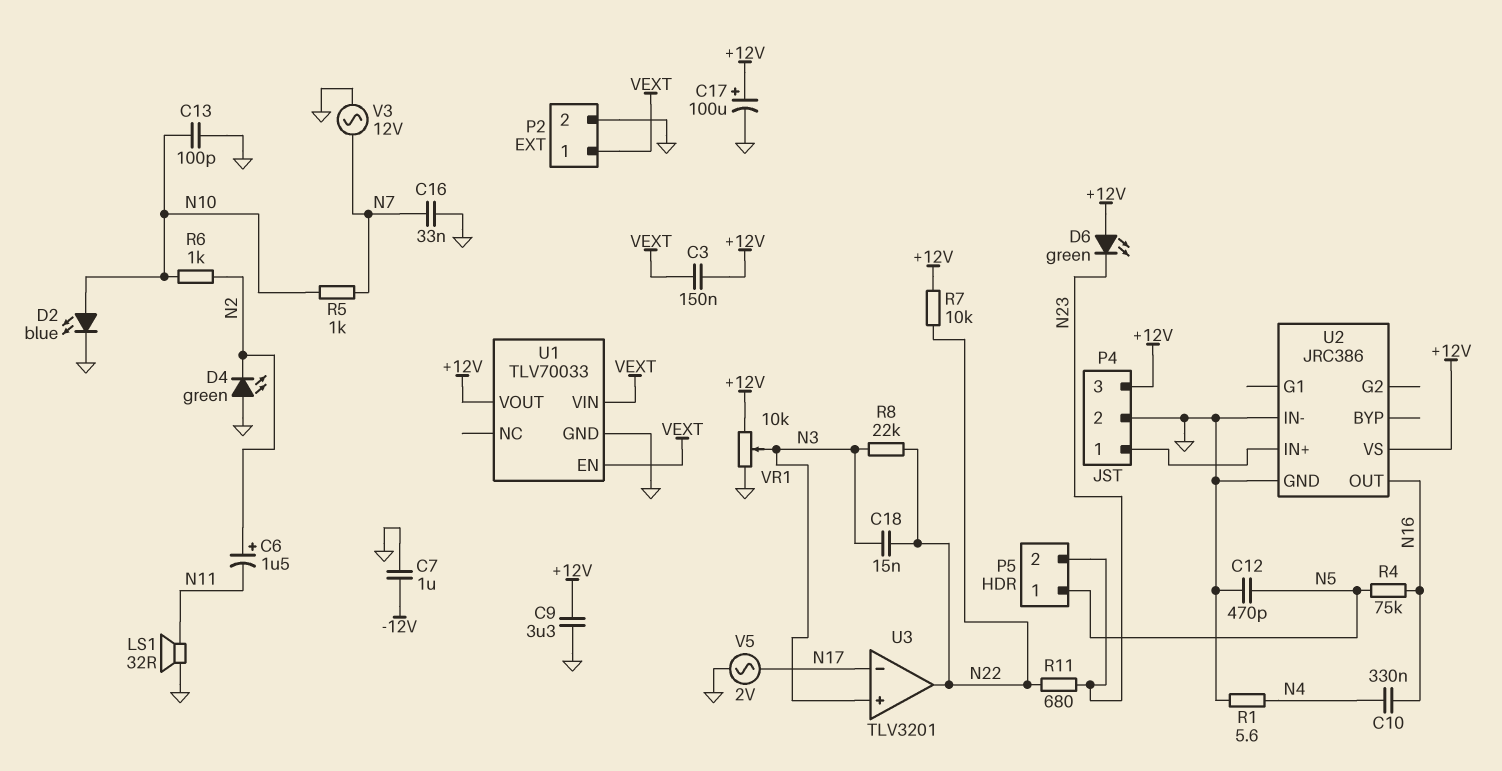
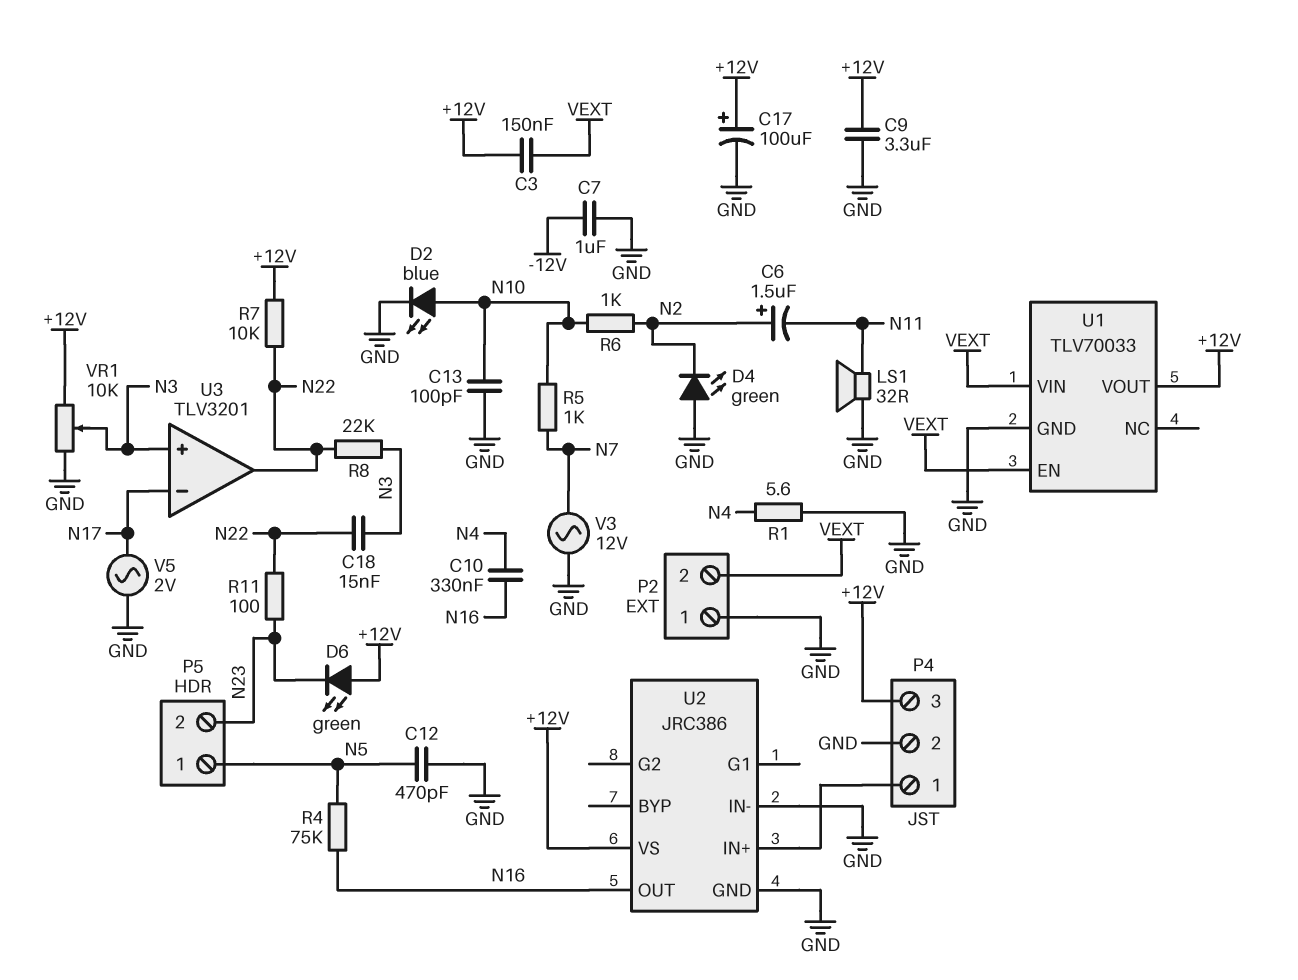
C16: 33nF (GND, N7) -> none
P2 pin 1: VEXT -> GND
P2 pin 2: GND -> VEXT
R11: 680 (N22, N23) -> 100 (N22, N23)

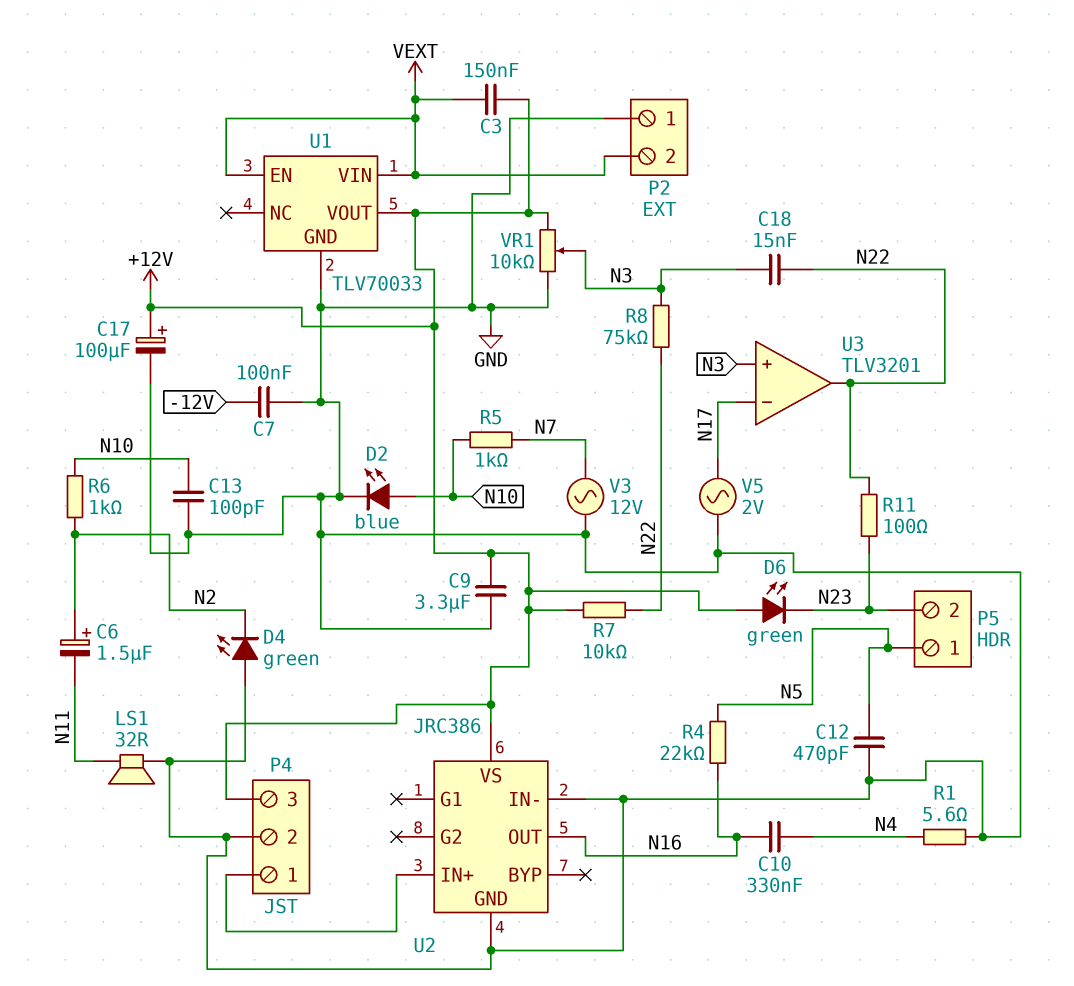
C7: 1uF (-12V, GND) -> 100nF (-12V, GND)
R4: 75k (N5, N16) -> 22k (N5, N16)
R8: 22k (N3, N22) -> 75k (N3, N22)

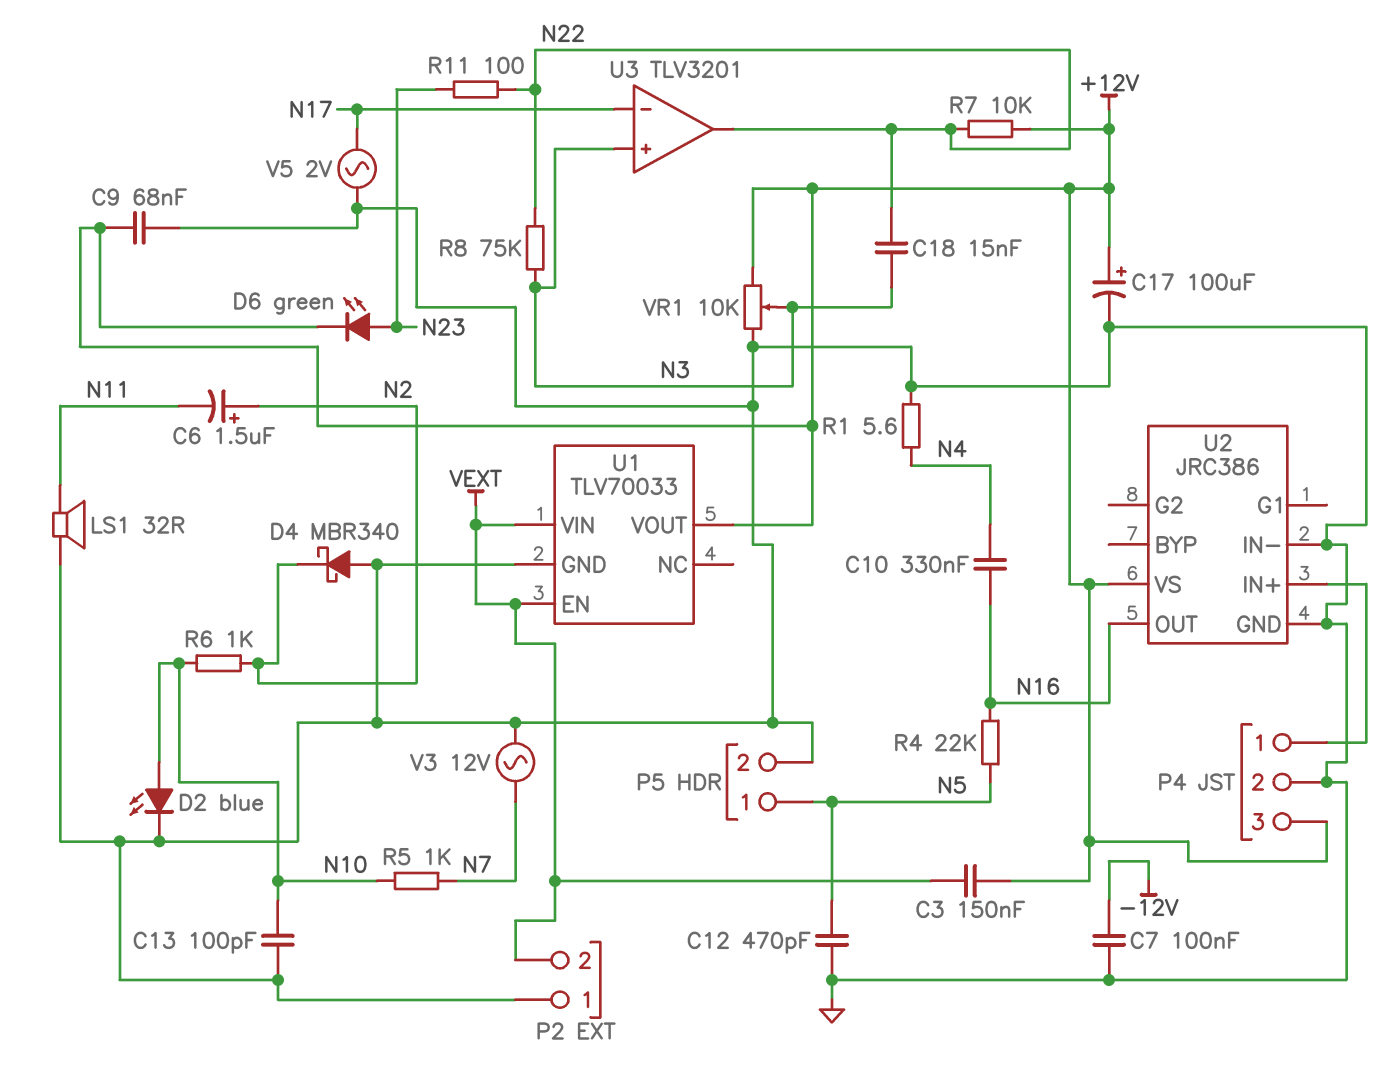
C9: 3.3uF (+12V, GND) -> 68nF (+12V, GND)
D4: LED green (A GND, K N2) -> schottky MBR340 (A GND, K N2)
D6: LED green (A +12V, K N23) -> LED green (A N23, K +12V)
P5 pin 2: N23 -> GND

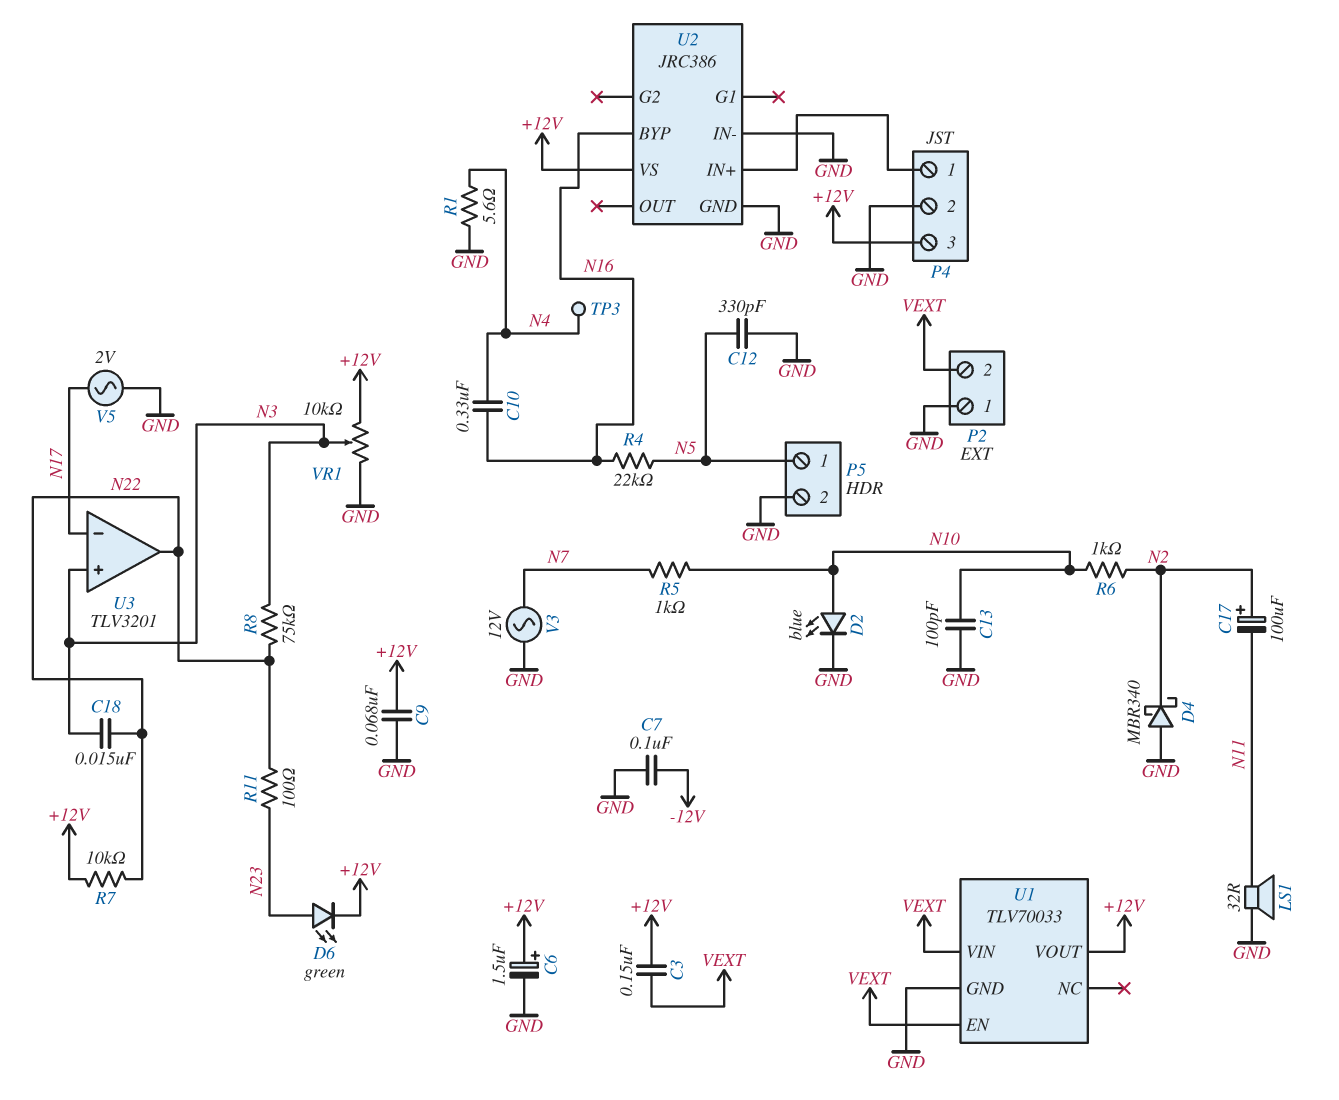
C6: 1.5uF (plus N2, minus N11) -> 1.5uF (plus +12V, minus GND)
C12: 470pF (GND, N5) -> 330pF (GND, N5)
C17: 100uF (plus +12V, minus GND) -> 100uF (plus N2, minus N11)
TP3: none -> test point (N4)
U2 pin BYP: none -> N16
U2 pin OUT: N16 -> none

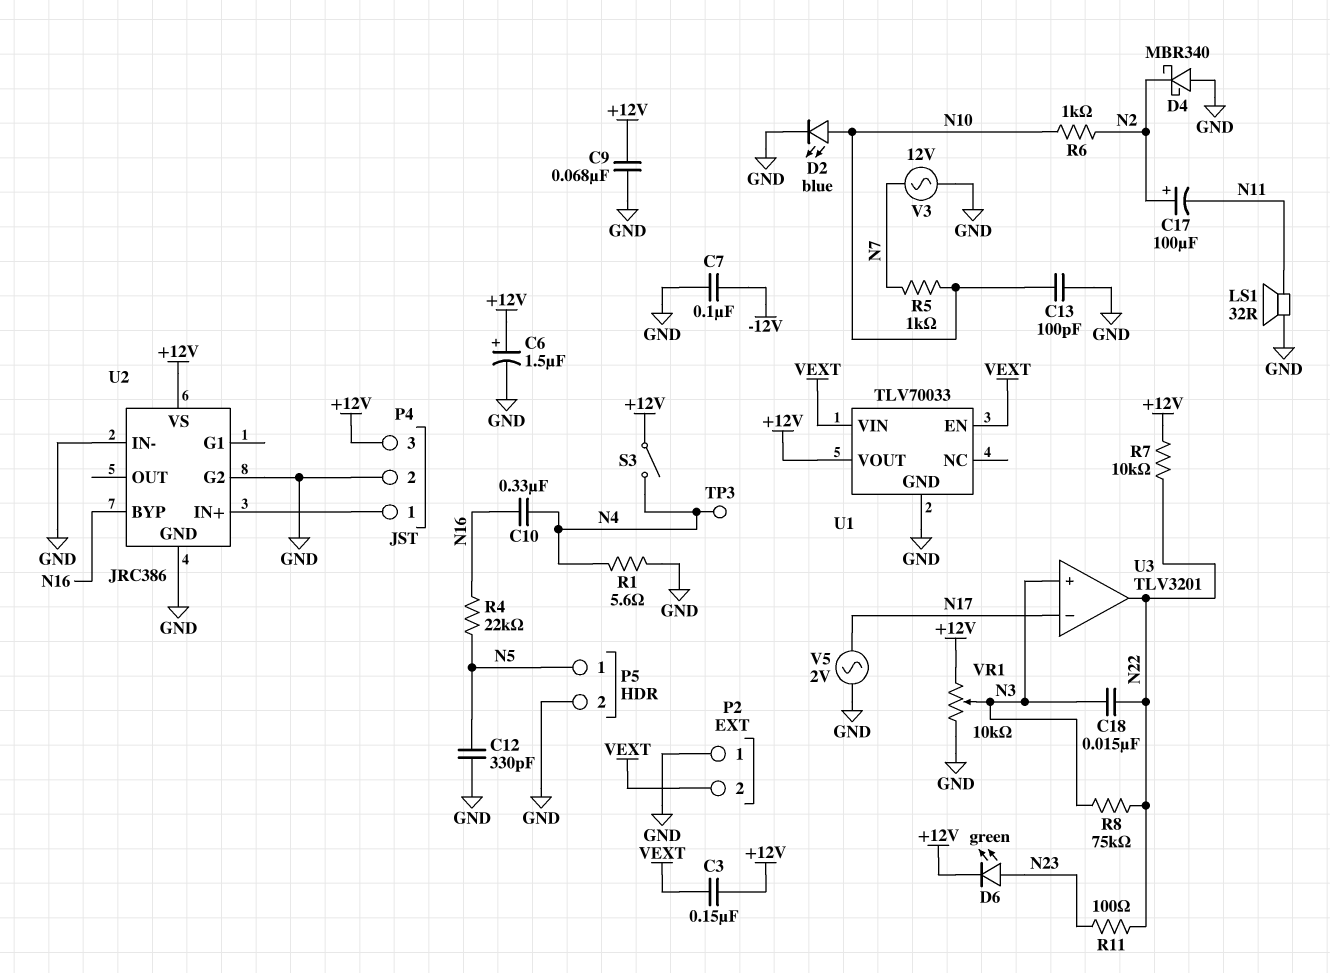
S3: none -> switch (+12V, N4)
U2 pin G2: none -> GND

